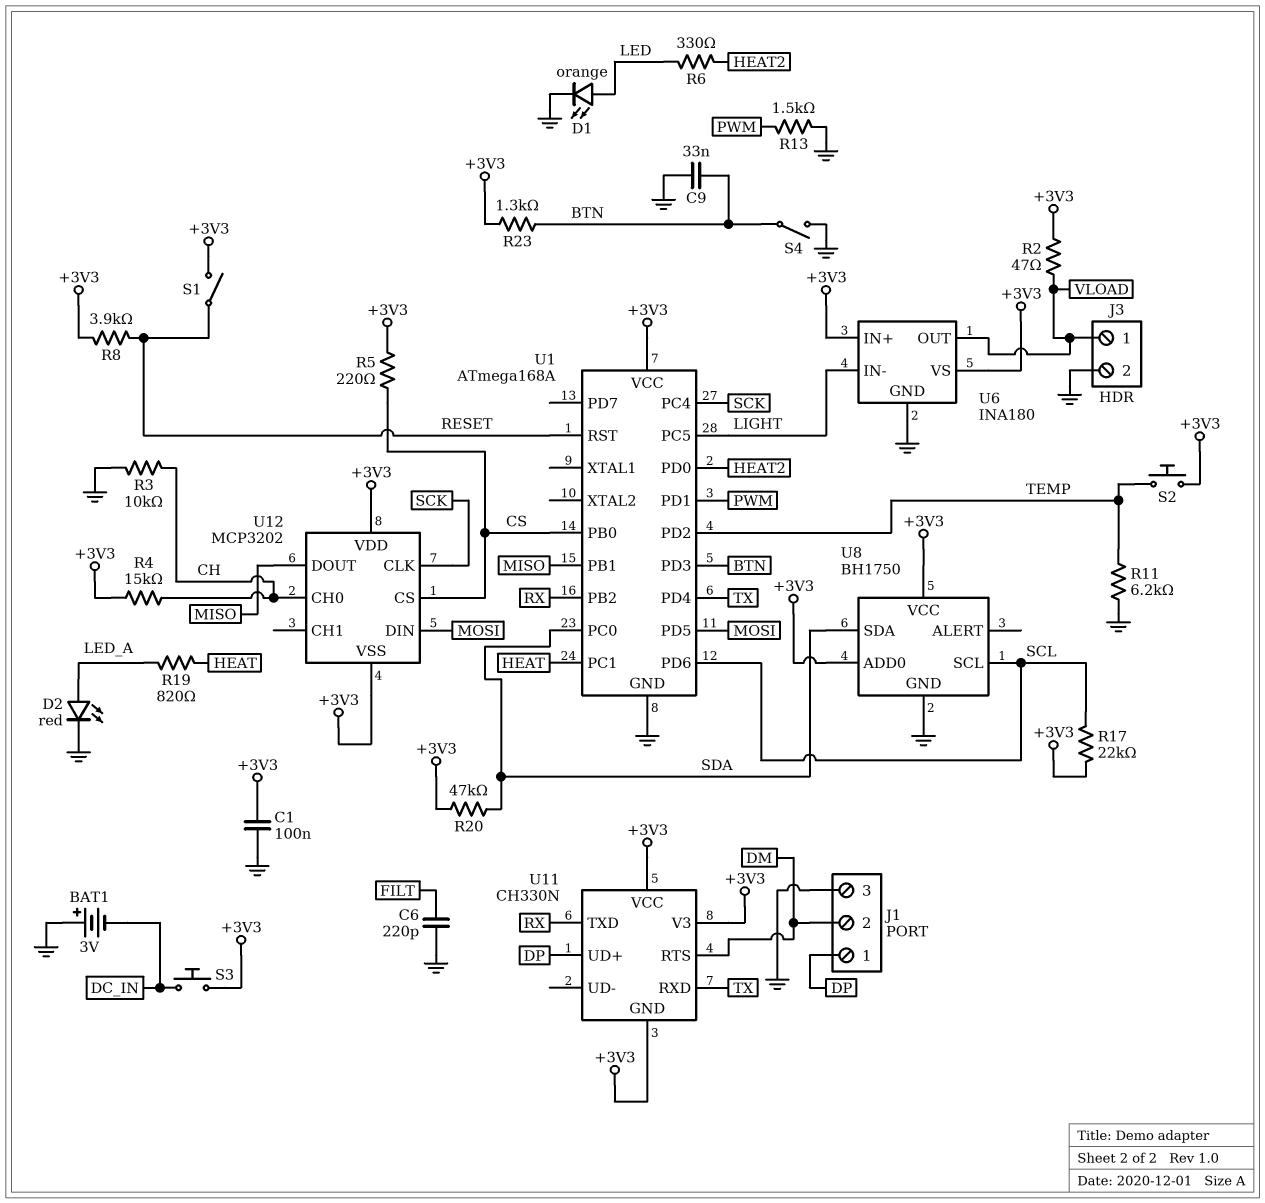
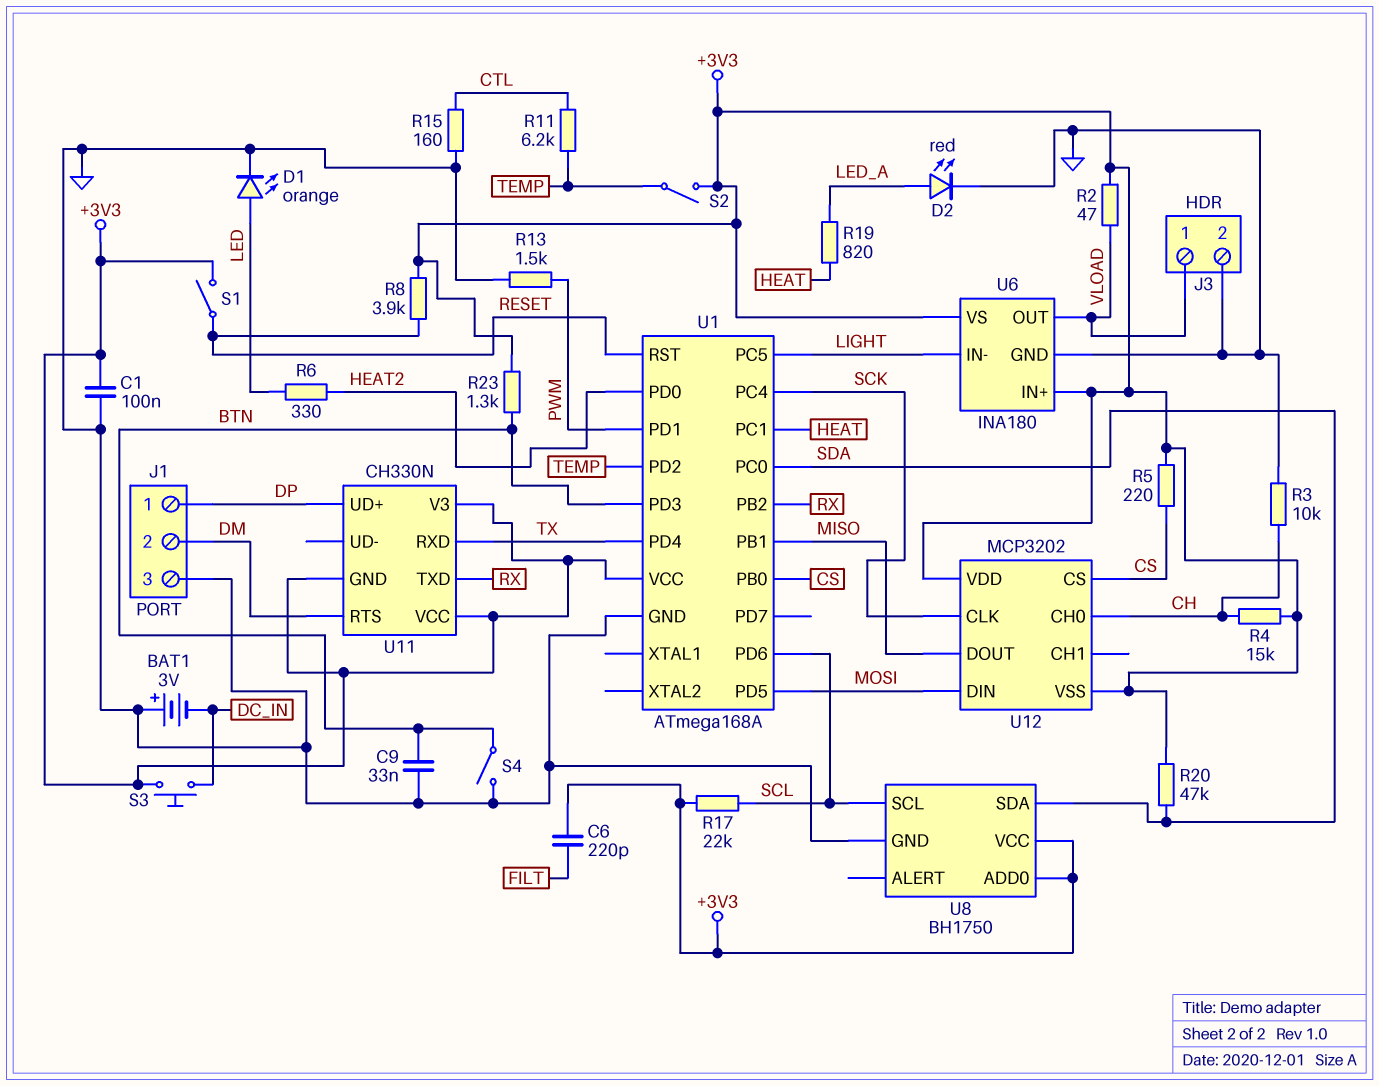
C6: 220pF (FILT, GND) -> 220pF (+3V3, FILT)
R11: 6.2k (GND, TEMP) -> 6.2k (CTL, TEMP)
R15: none -> 160 (CTL, GND)
S2: button (+3V3, TEMP) -> switch (+3V3, TEMP)

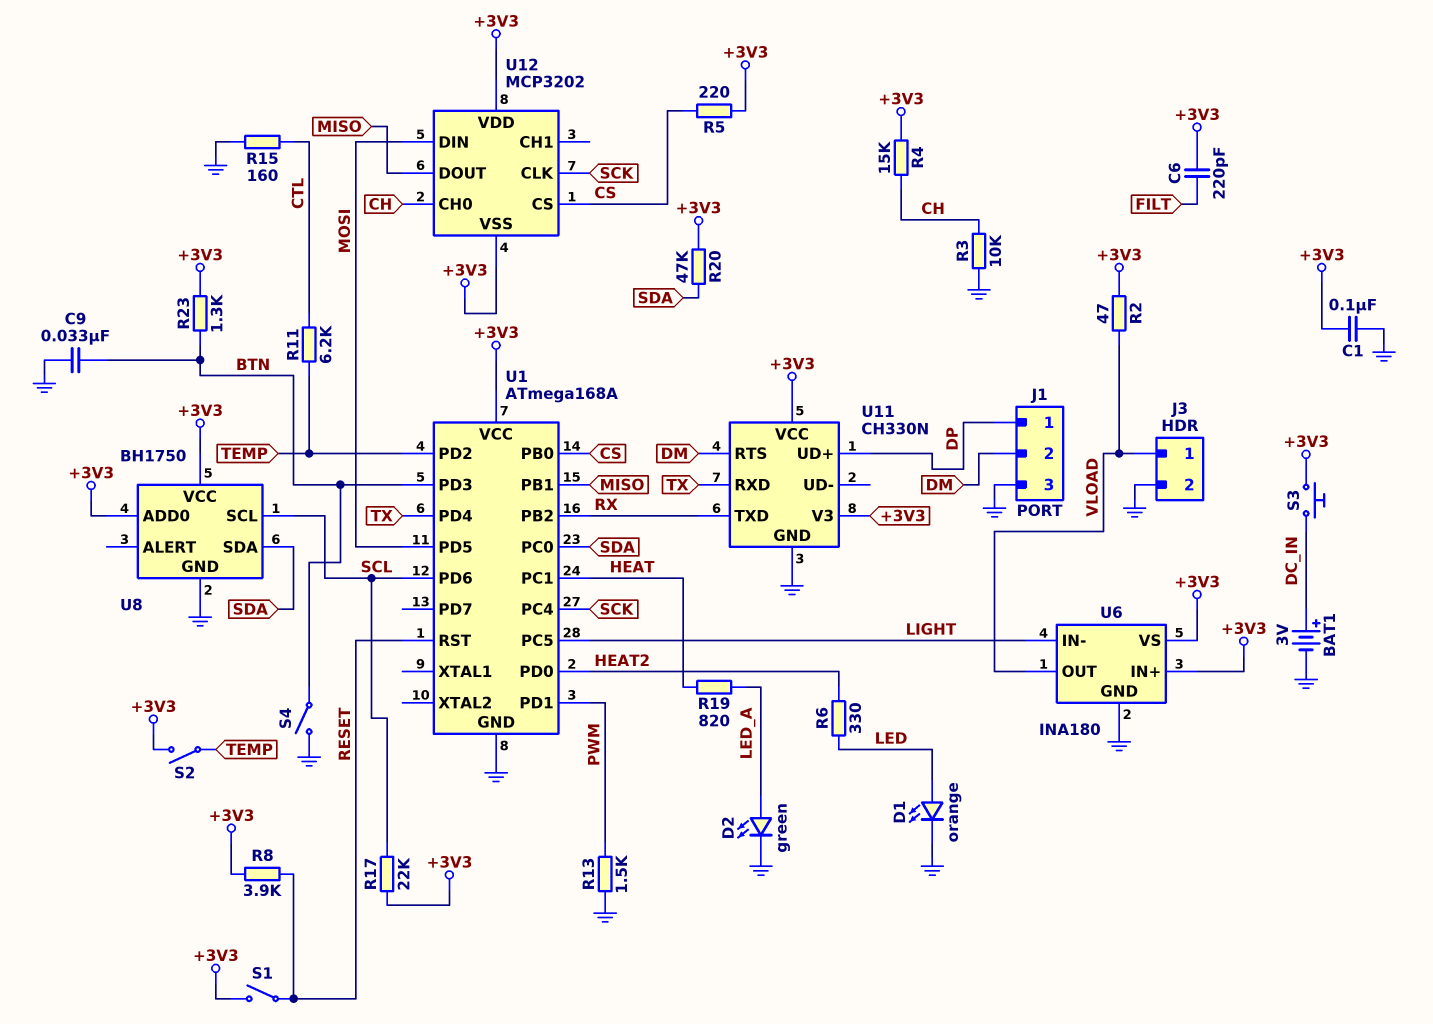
BAT1: 3V (plus GND, minus DC_IN) -> 3V (plus DC_IN, minus GND)
D2: LED red (A LED_A, K GND) -> LED green (A LED_A, K GND)
U11 pin GND: +3V3 -> GND

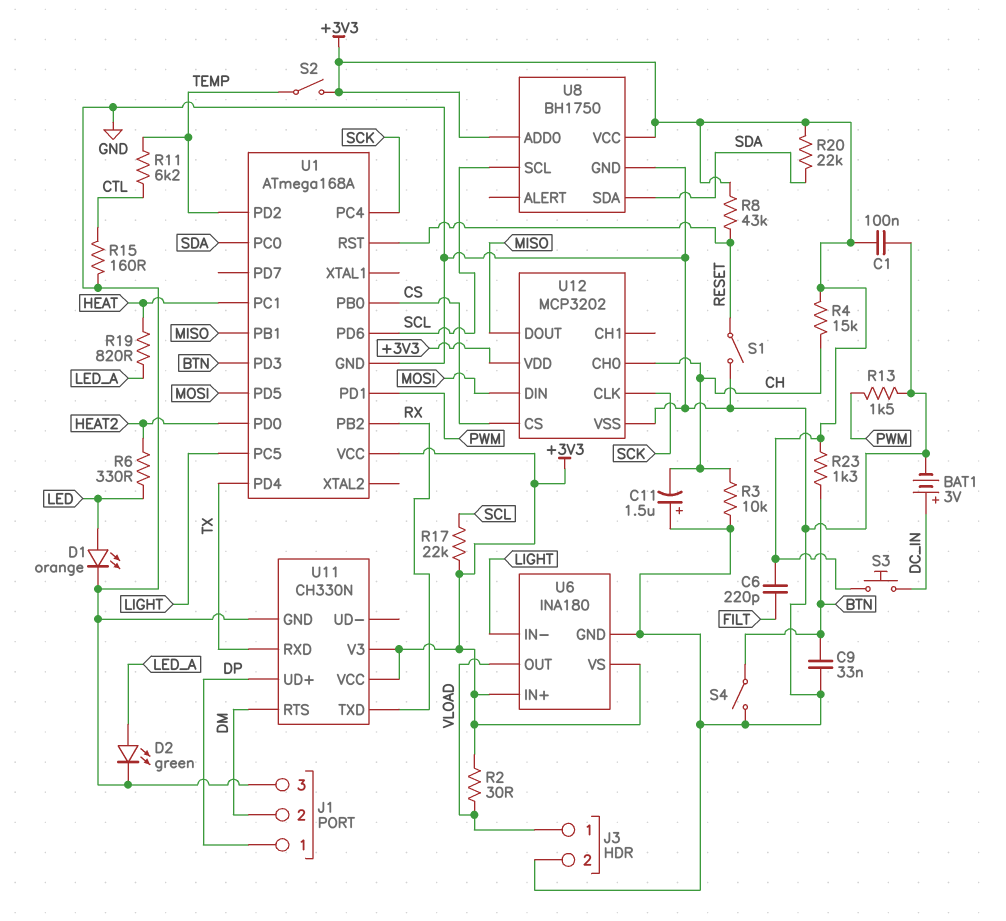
C11: none -> 1.5uF (plus GND, minus CH)
R2: 47 (+3V3, VLOAD) -> 30 (+3V3, VLOAD)
R5: 220 (+3V3, CS) -> none
R8: 3.9k (+3V3, RESET) -> 43k (+3V3, RESET)
R20: 47k (+3V3, SDA) -> 22k (+3V3, SDA)
S1: switch (+3V3, RESET) -> switch (GND, RESET)
U12 pin VSS: +3V3 -> GND

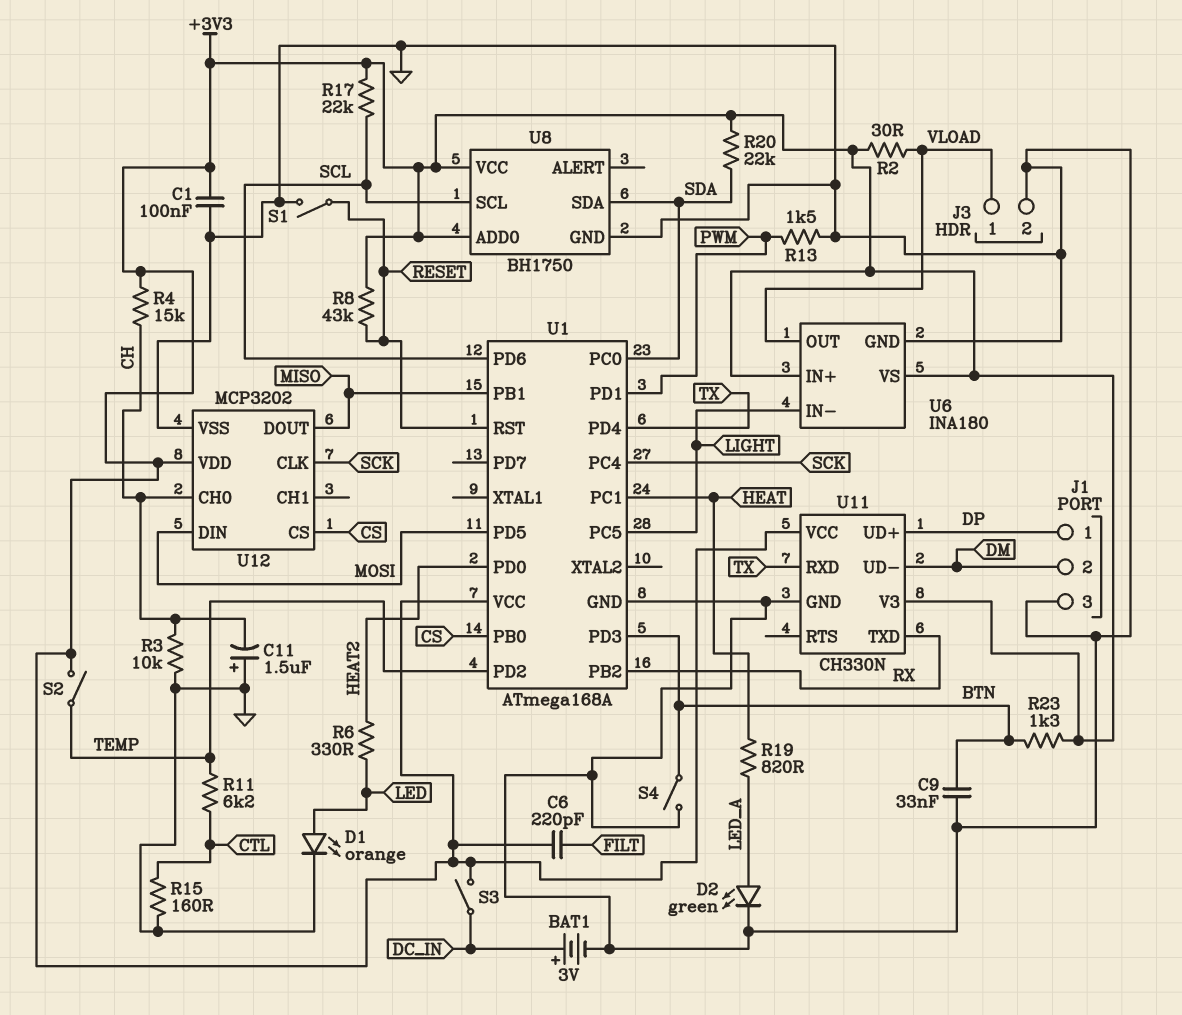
S3: button (+3V3, DC_IN) -> switch (+3V3, DC_IN)
U11 pin RTS: DM -> none
U11 pin UD-: none -> DM

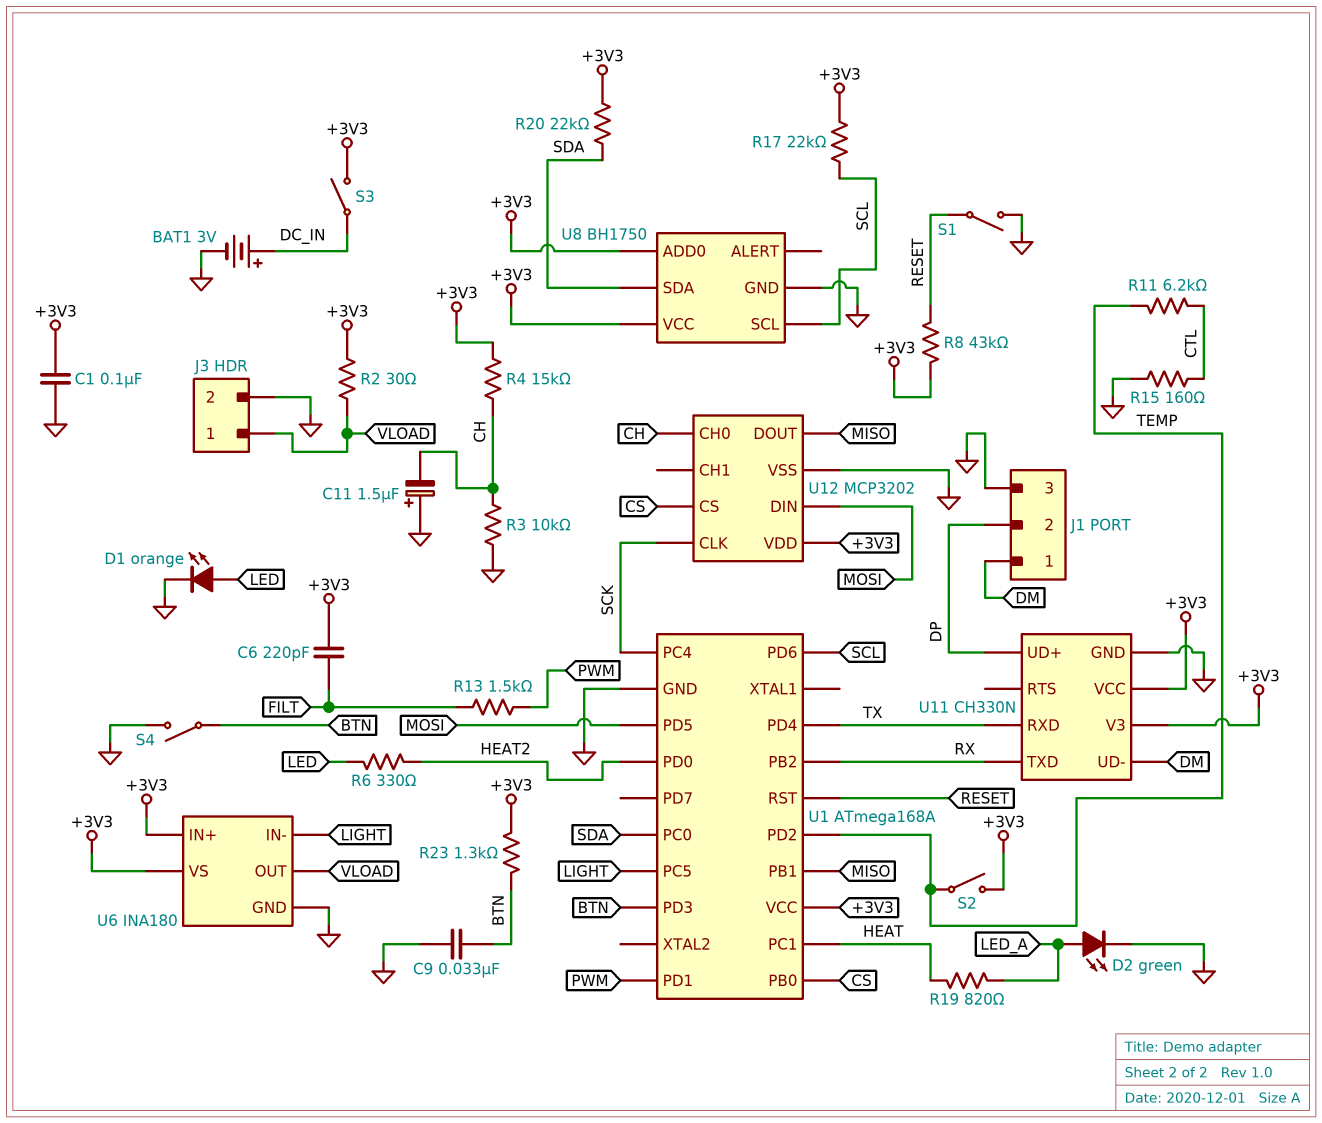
J1 pin 1: DP -> DM
J1 pin 2: DM -> DP
R13: 1.5k (GND, PWM) -> 1.5k (FILT, PWM)

